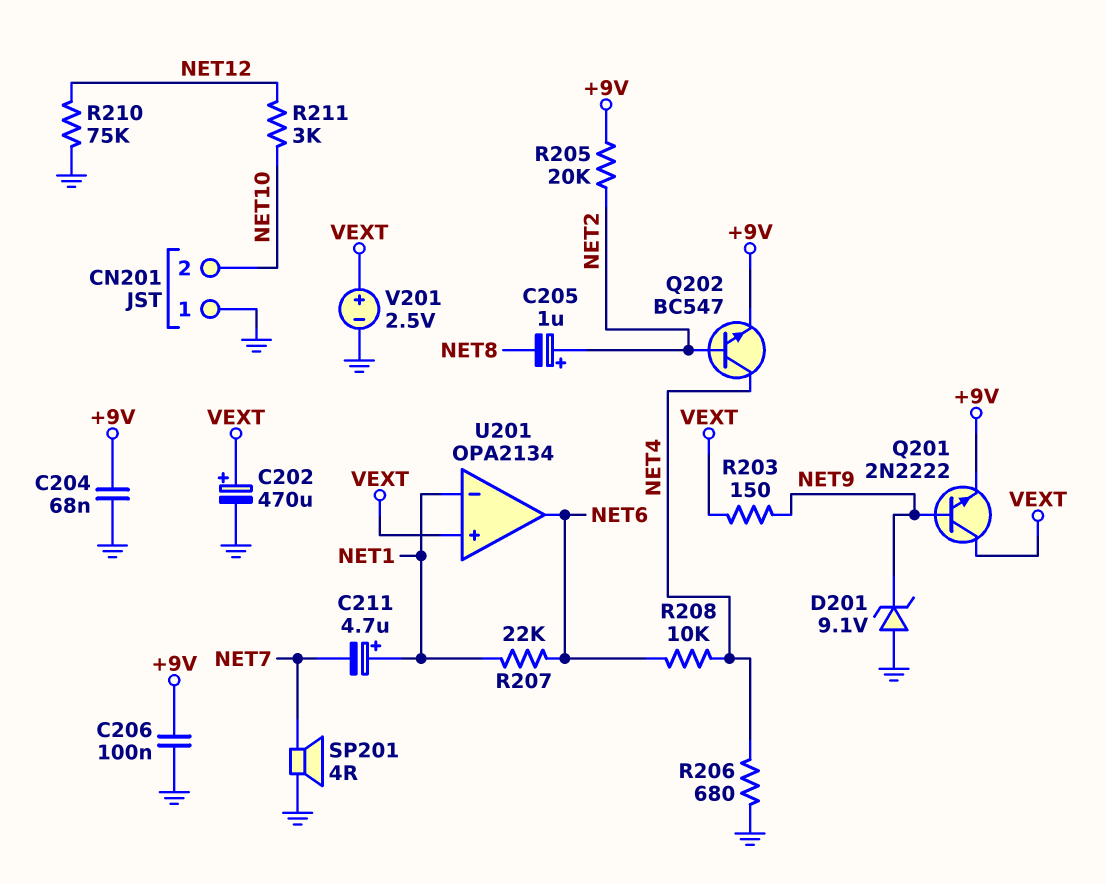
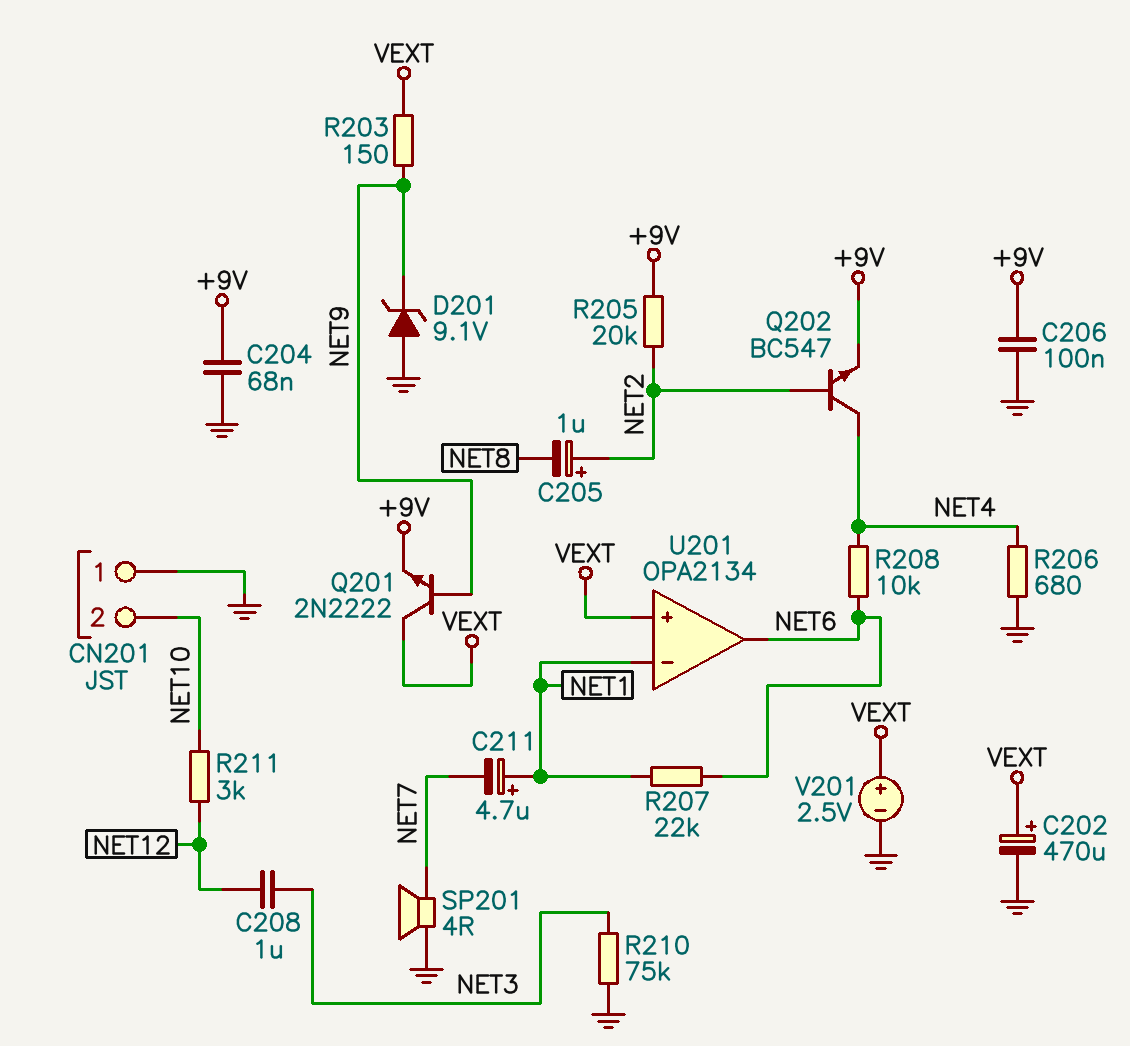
C208: none -> 1uF (NET3, NET12)
R210: 75k (GND, NET12) -> 75k (GND, NET3)

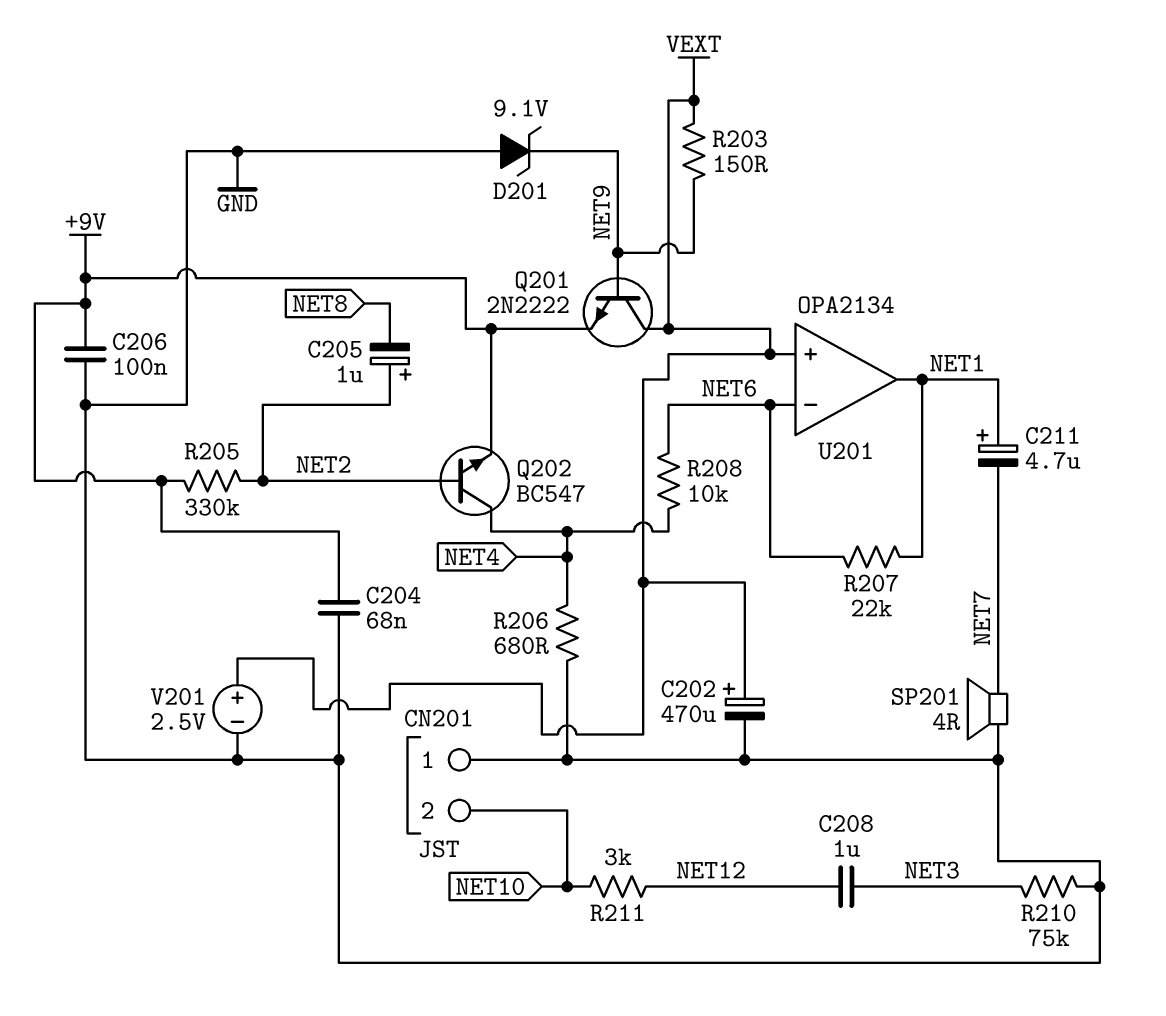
R205: 20k (+9V, NET2) -> 330k (+9V, NET2)
U201 pin in-: NET1 -> NET6
U201 pin out: NET6 -> NET1

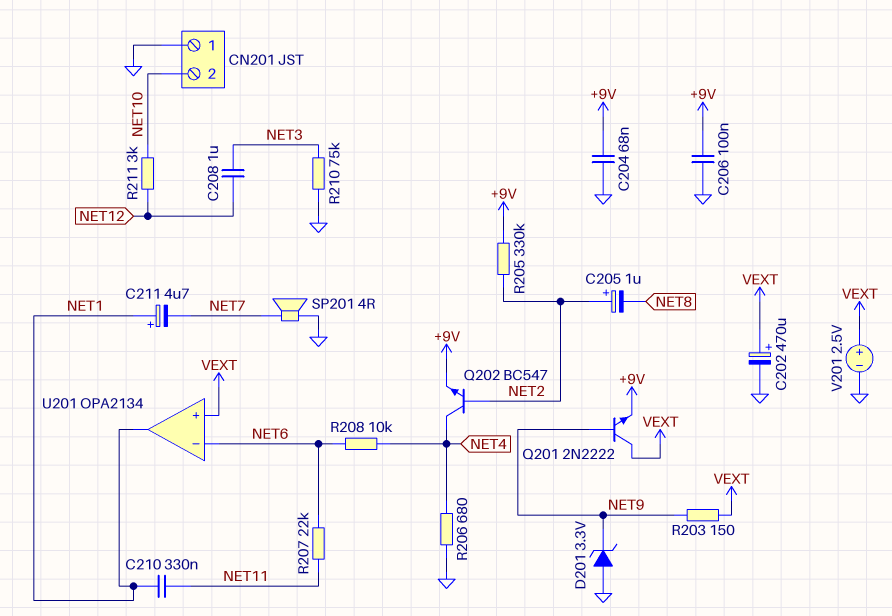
C210: none -> 330nF (NET1, NET11)
D201: zener 9.1V (A GND, K NET9) -> zener 3.3V (A GND, K NET9)
R207: 22k (NET1, NET6) -> 22k (NET6, NET11)

